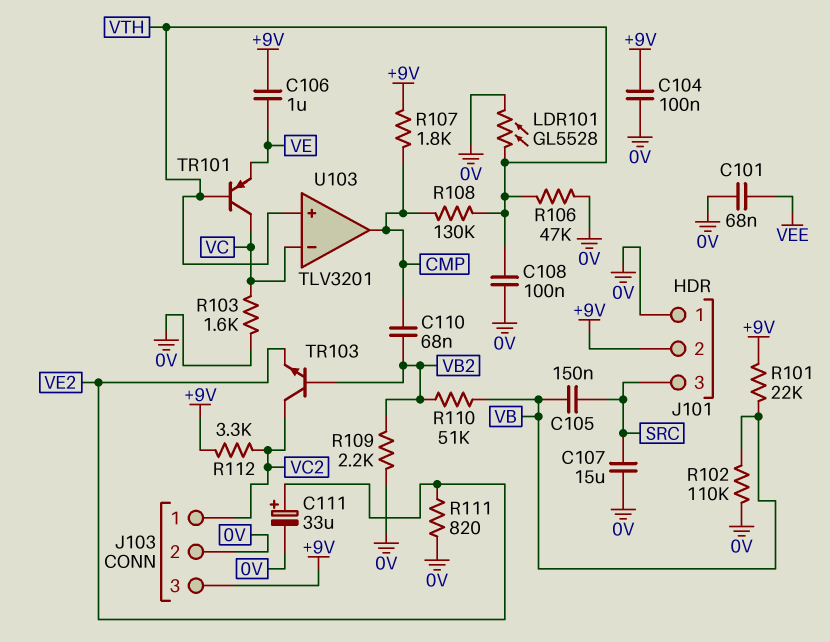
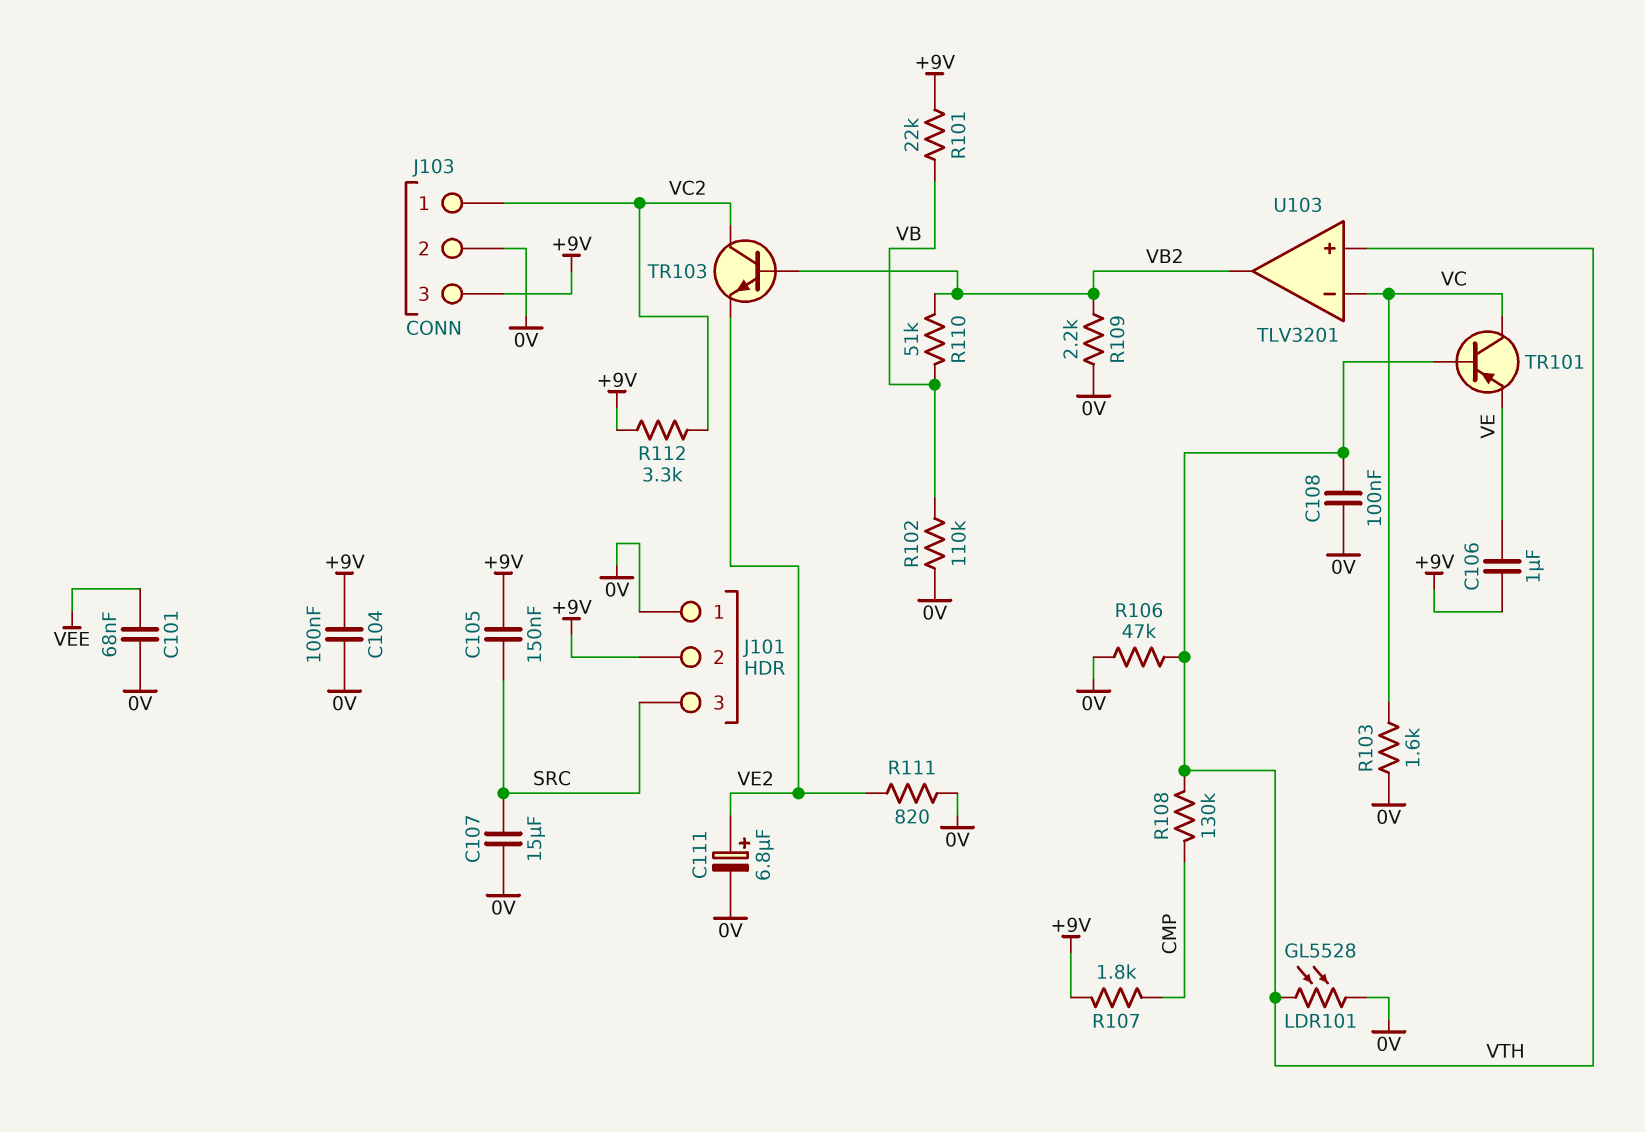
C105: 150nF (SRC, VB) -> 150nF (+9V, SRC)
C110: 68nF (CMP, VB2) -> none
C111: 33uF (plus VE2, minus 0V) -> 6.8uF (plus VE2, minus 0V)
U103 pin out: CMP -> VB2

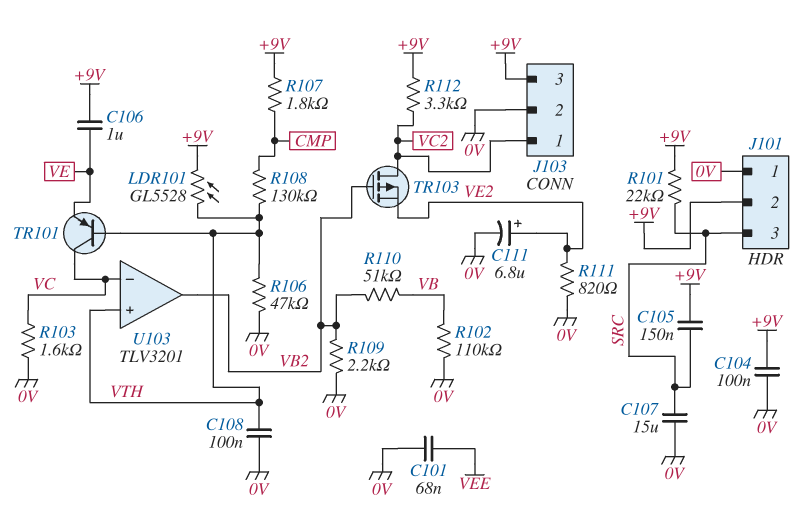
LDR101: GL5528 (0V, VTH) -> GL5528 (+9V, VTH)
R101: 22k (+9V, VB) -> 22k (+9V, SRC)
TR103: NPN (B VB2, C VC2, E VE2) -> PMOS (G VB2, D VC2, S VE2)

